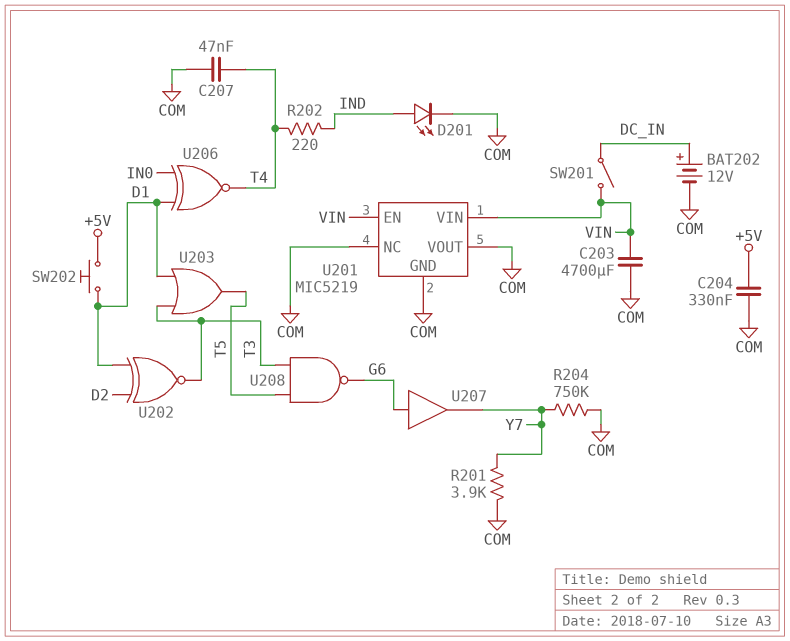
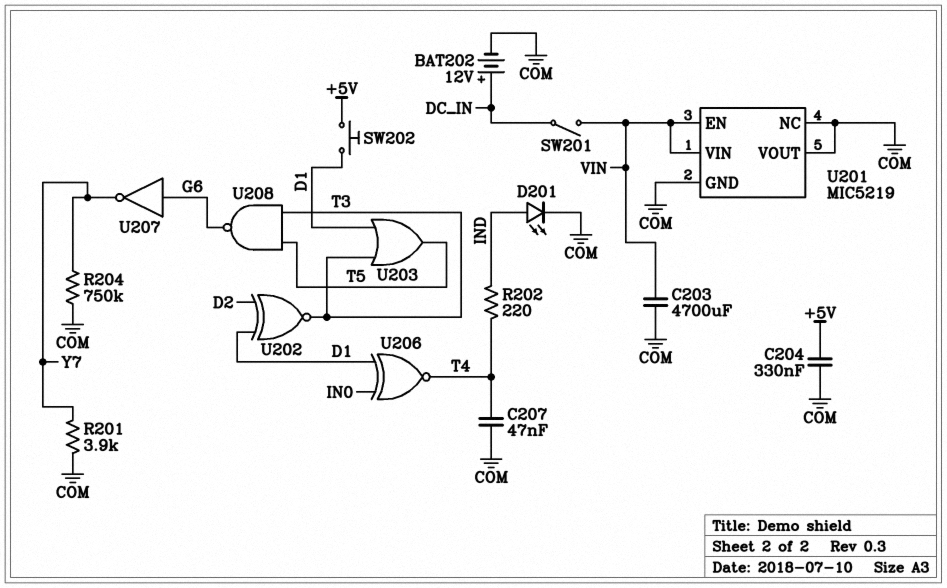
U207: buffer (in G6, out Y7) -> NOT (in G6, out Y7)

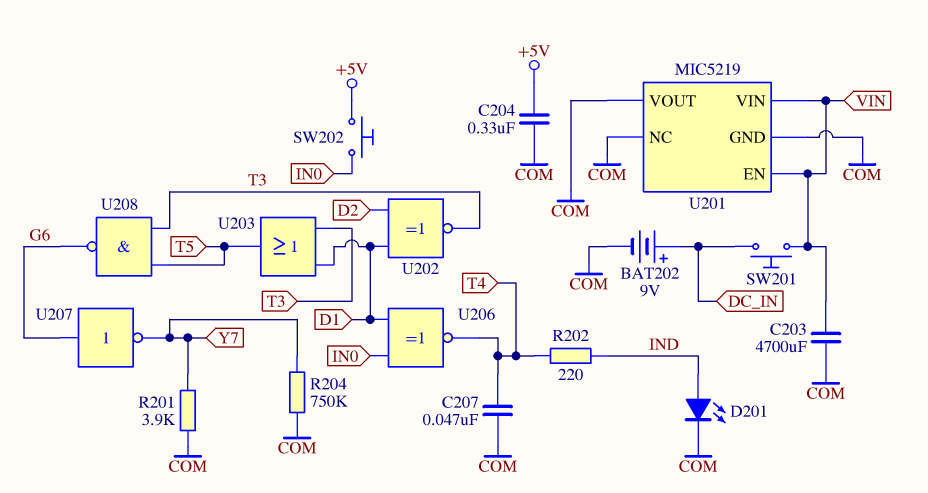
BAT202: 12V (plus DC_IN, minus COM) -> 9V (plus DC_IN, minus COM)
SW201: switch (DC_IN, VIN) -> button (DC_IN, VIN)
SW202: button (+5V, D1) -> button (+5V, IN0)

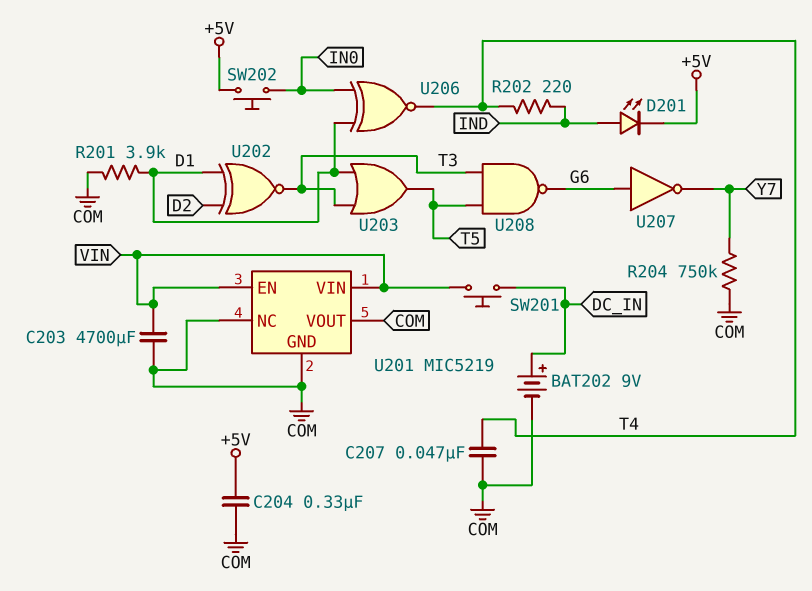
D201: LED (A IND, K COM) -> LED (A IND, K +5V)
R201: 3.9k (COM, Y7) -> 3.9k (COM, D1)

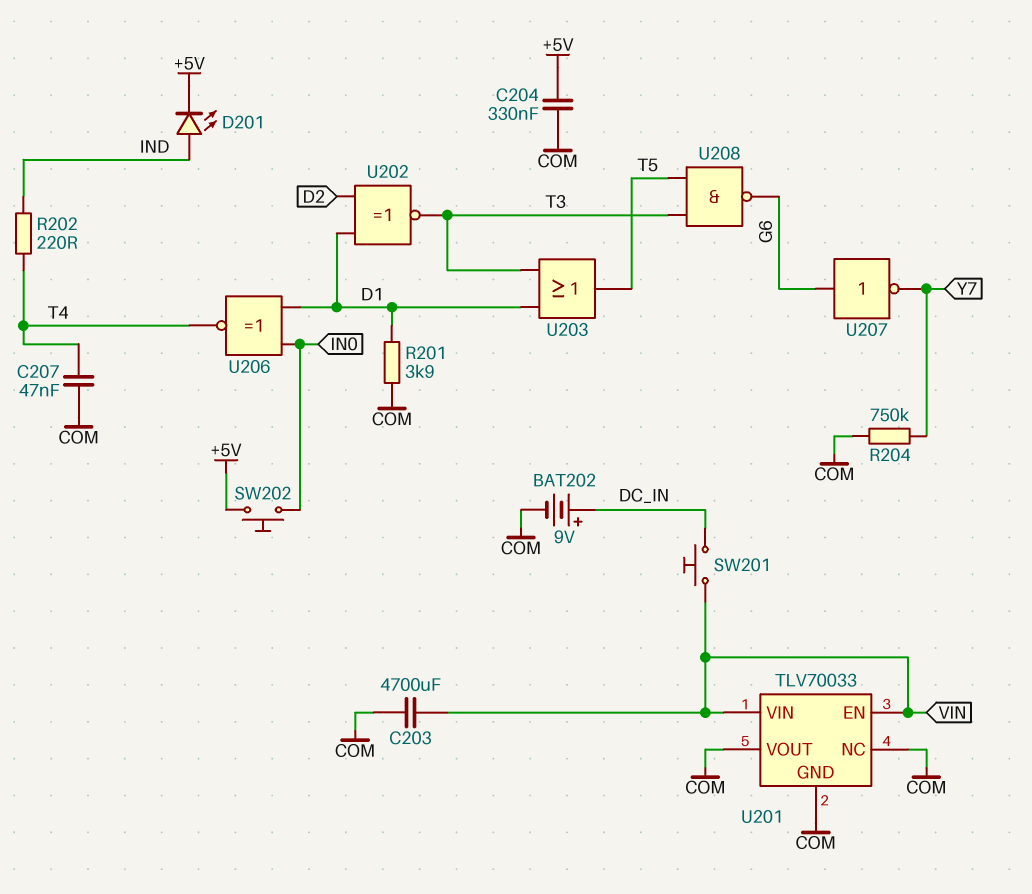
U201: MIC5219 -> TLV70033

